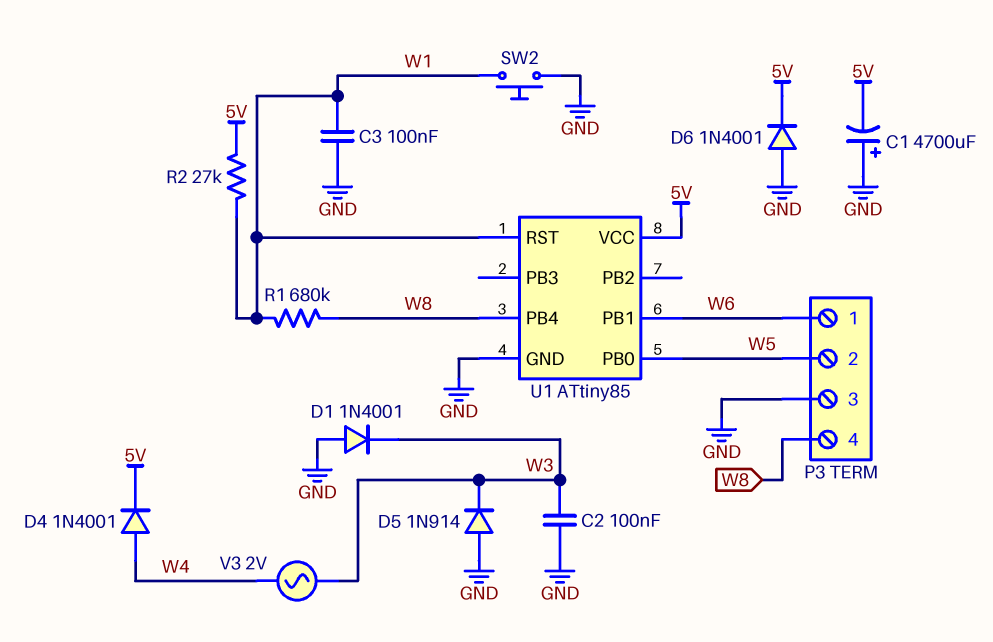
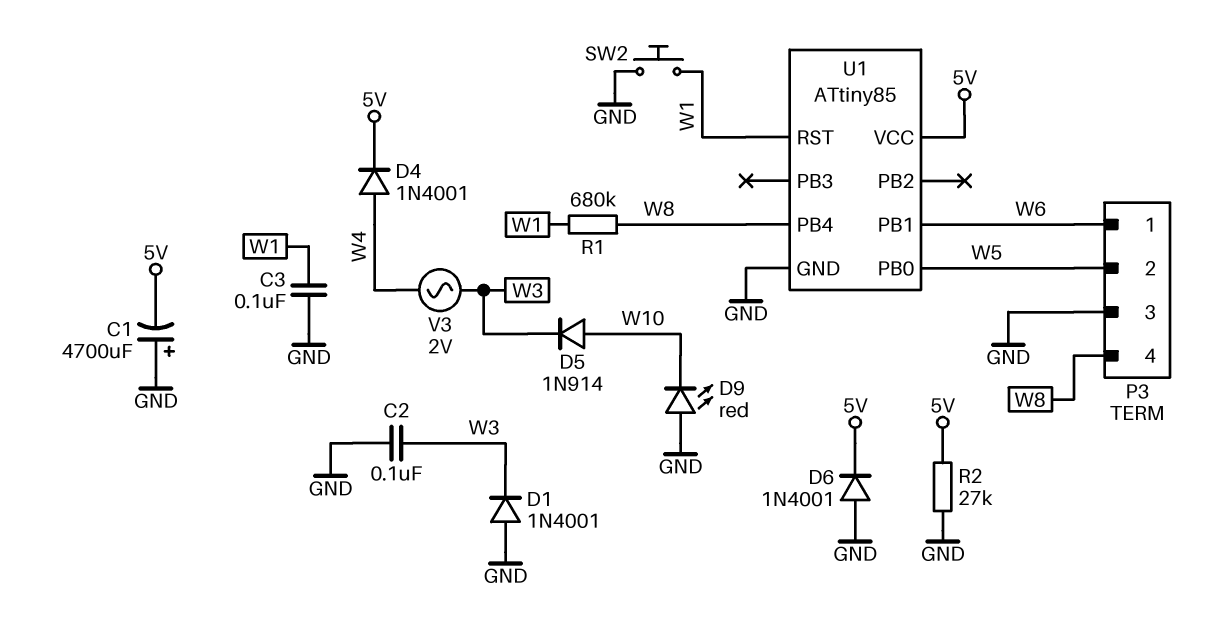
D5: diode 1N914 (A GND, K W3) -> diode 1N914 (A W10, K W3)
D9: none -> LED red (A GND, K W10)
R2: 27k (5V, W1) -> 27k (5V, GND)

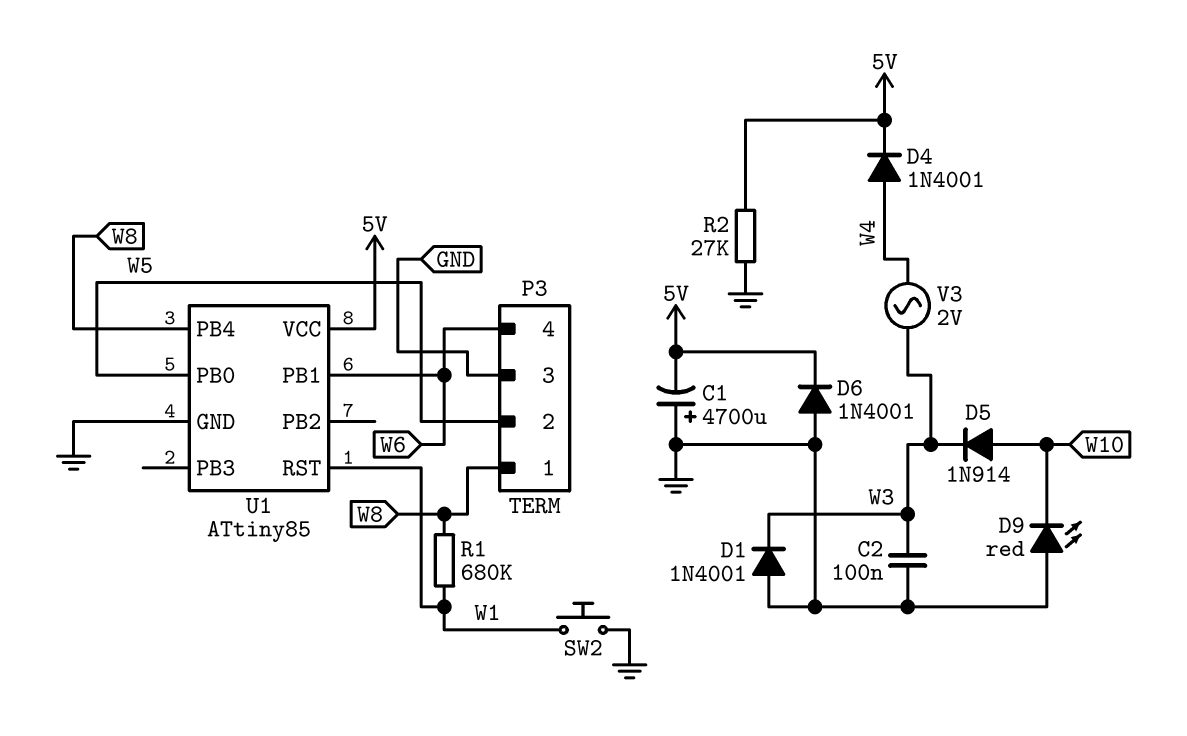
C3: 100nF (GND, W1) -> none
P3 pin 1: W6 -> W8
P3 pin 4: W8 -> W6

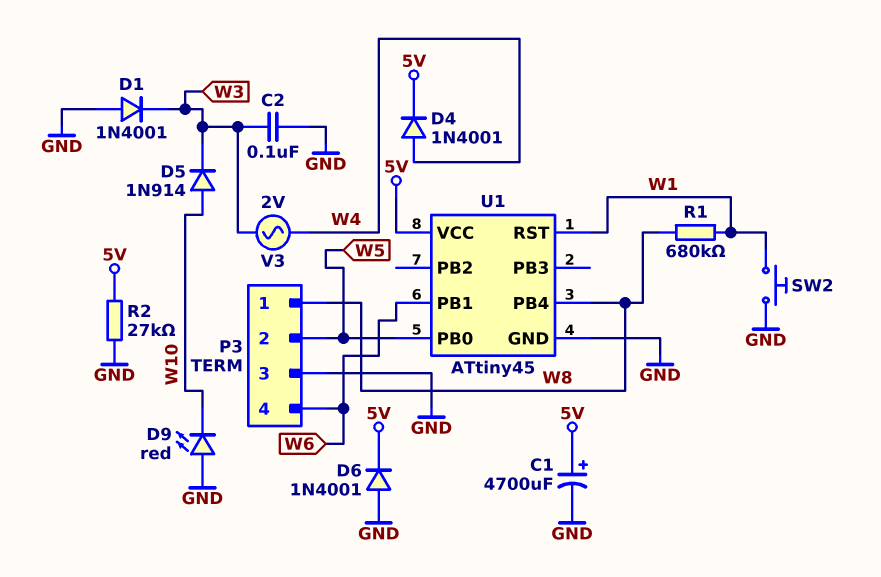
C1: 4700uF (plus GND, minus 5V) -> 4700uF (plus 5V, minus GND)
U1: ATtiny85 -> ATtiny45

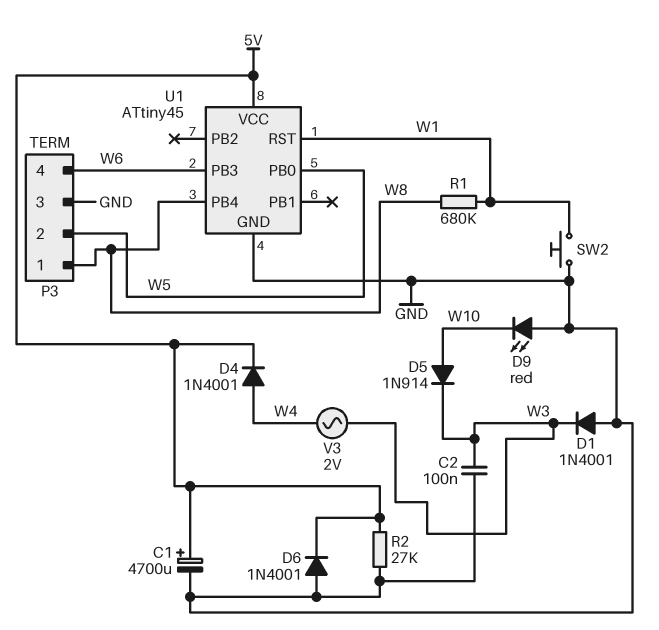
U1 pin PB1: W6 -> none
U1 pin PB3: none -> W6

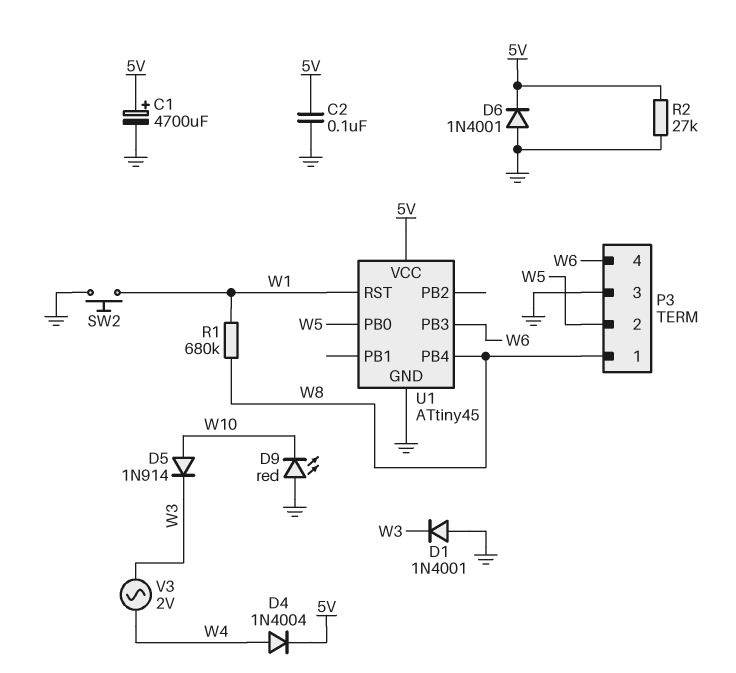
C2: 100nF (GND, W3) -> 100nF (5V, GND)
D4: diode 1N4001 (A W4, K 5V) -> diode 1N4004 (A W4, K 5V)

